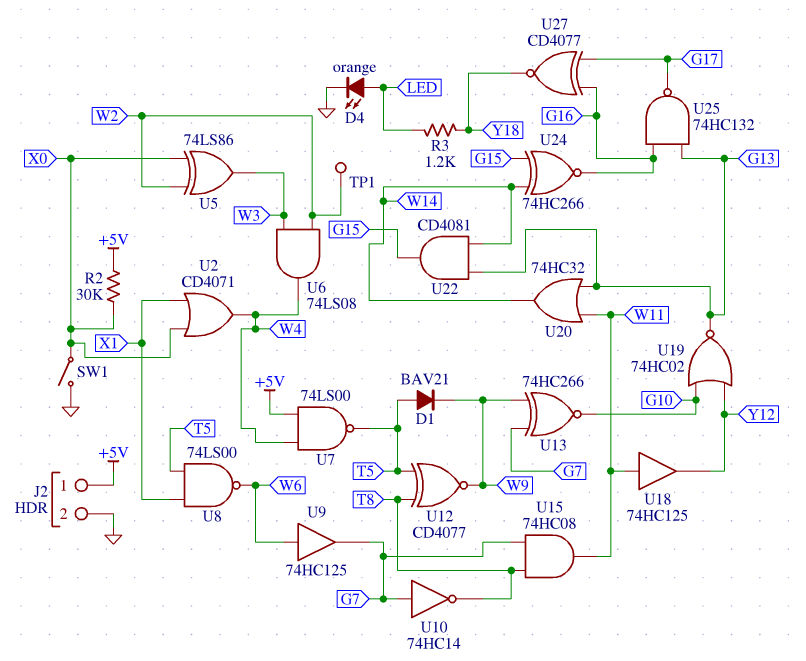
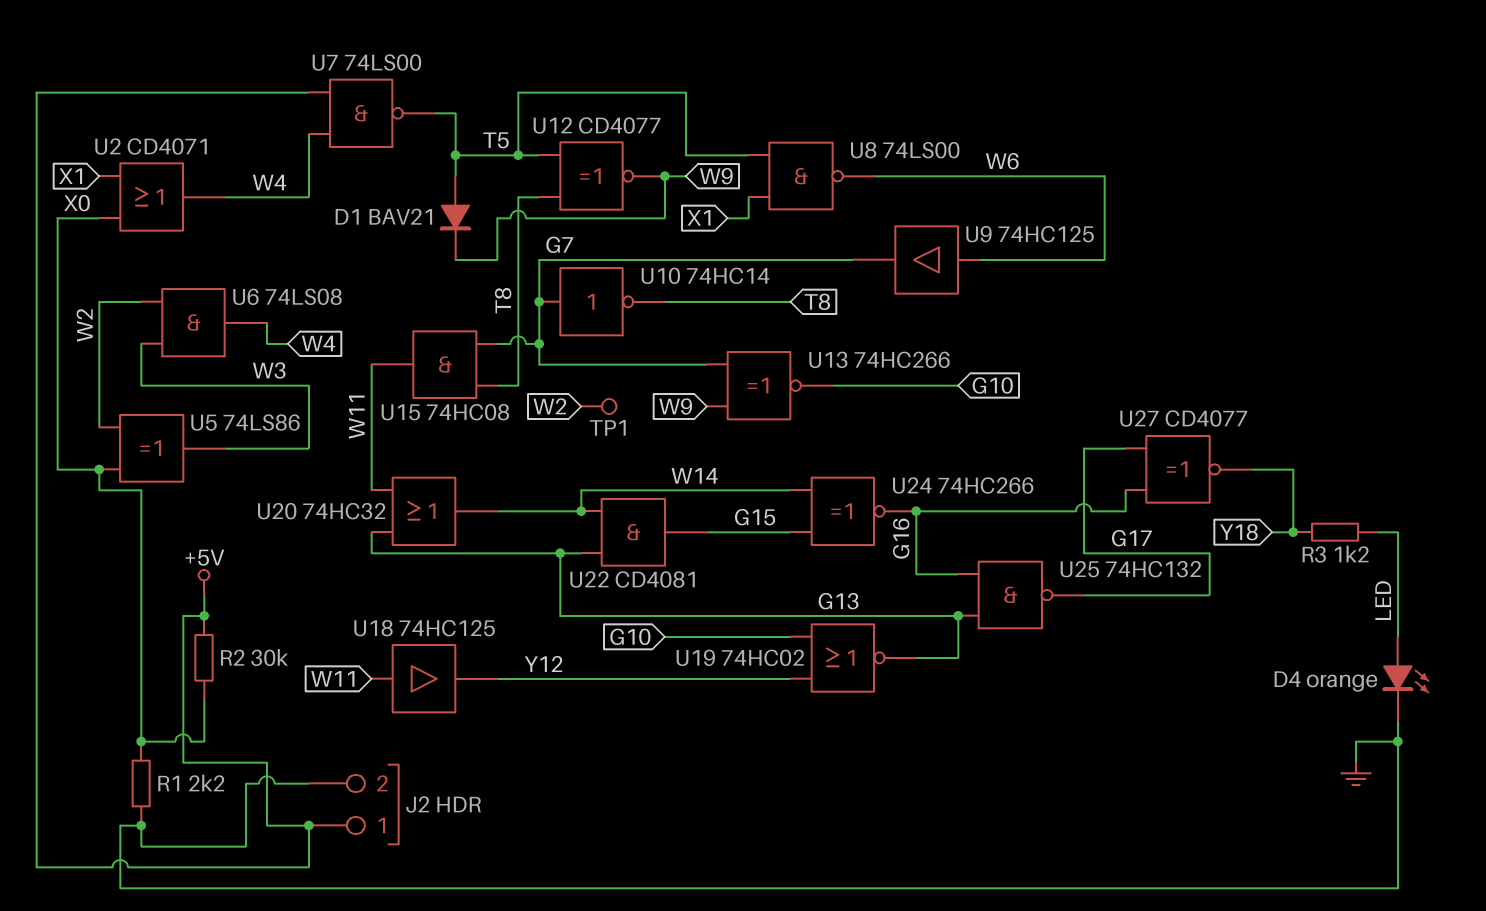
R1: none -> 2.2k (GND, X0)
SW1: switch (GND, X0) -> none

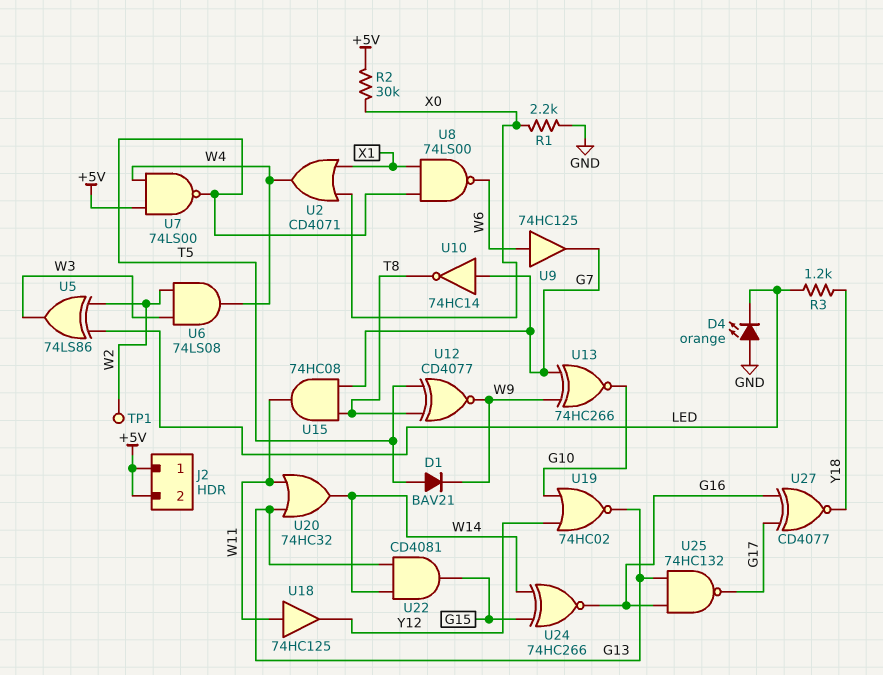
D4: LED orange (A LED, K GND) -> LED orange (A GND, K LED)
J2 pin 2: GND -> +5V
U5: XOR 74LS86 (in W2, in X0, out W3) -> XOR 74LS86 (in LED, in W2, out W3)

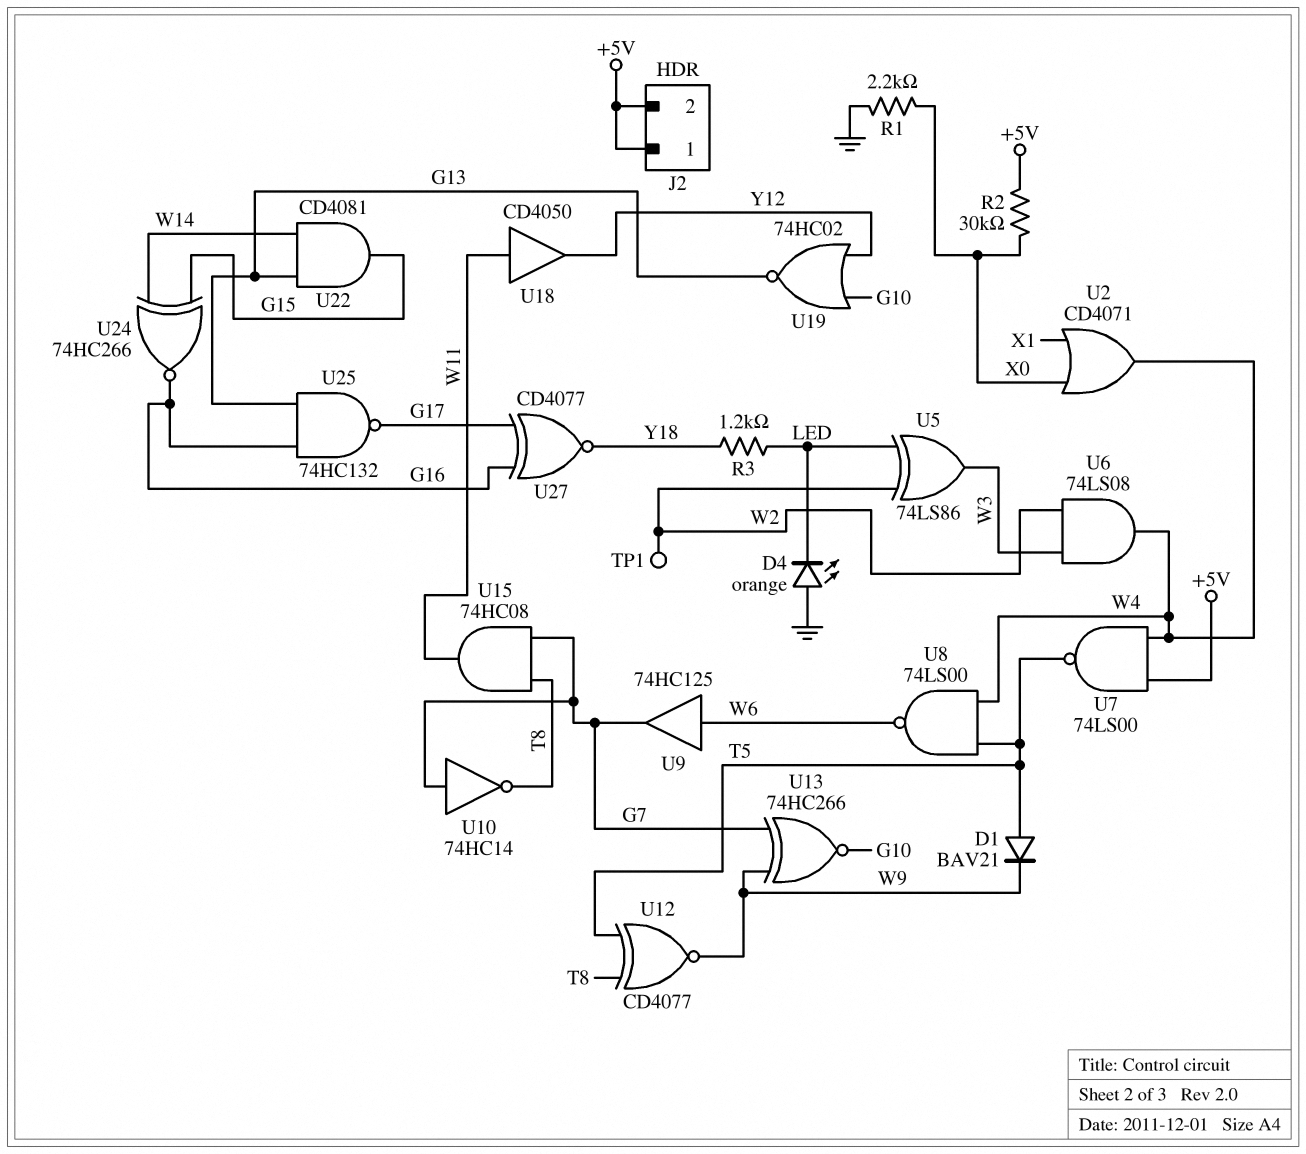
U8: NAND 74LS00 (in T5, in X1, out W6) -> NAND 74LS00 (in T5, in W4, out W6)
U18: buffer 74HC125 (in W11, out Y12) -> buffer CD4050 (in W11, out Y12)
U20: OR 74HC32 (in G13, in W11, out W14) -> none

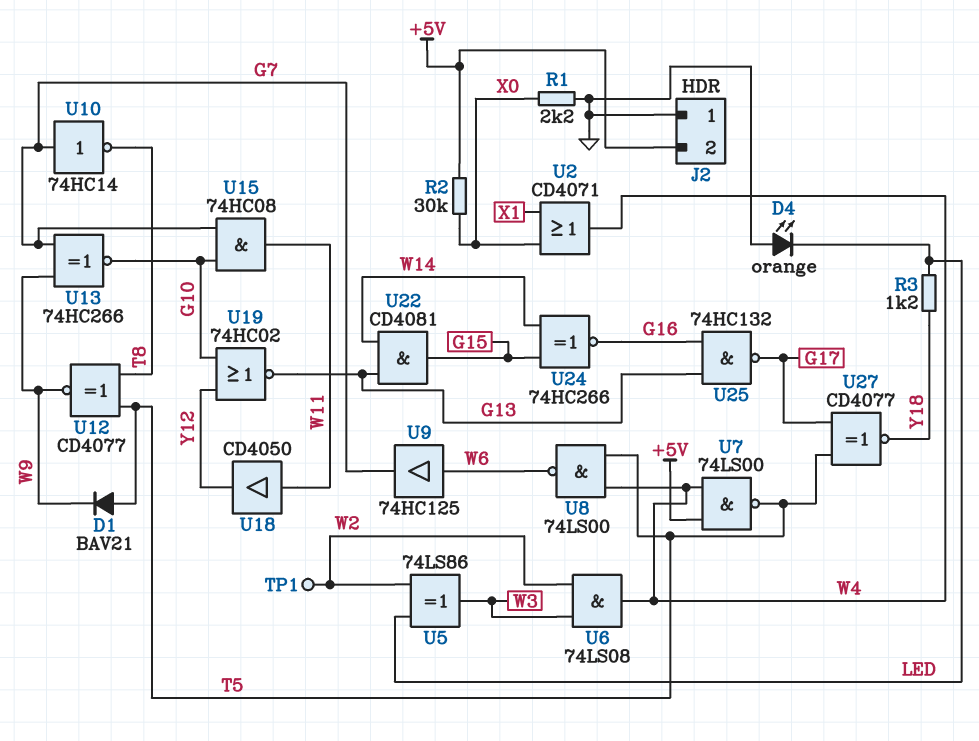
J2 pin 1: +5V -> GND
U15: AND 74HC08 (in G7, in T8, out W11) -> AND 74HC08 (in G7, in G10, out W11)
U27: XNOR CD4077 (in G16, in G17, out Y18) -> XNOR CD4077 (in G17, in T5, out Y18)

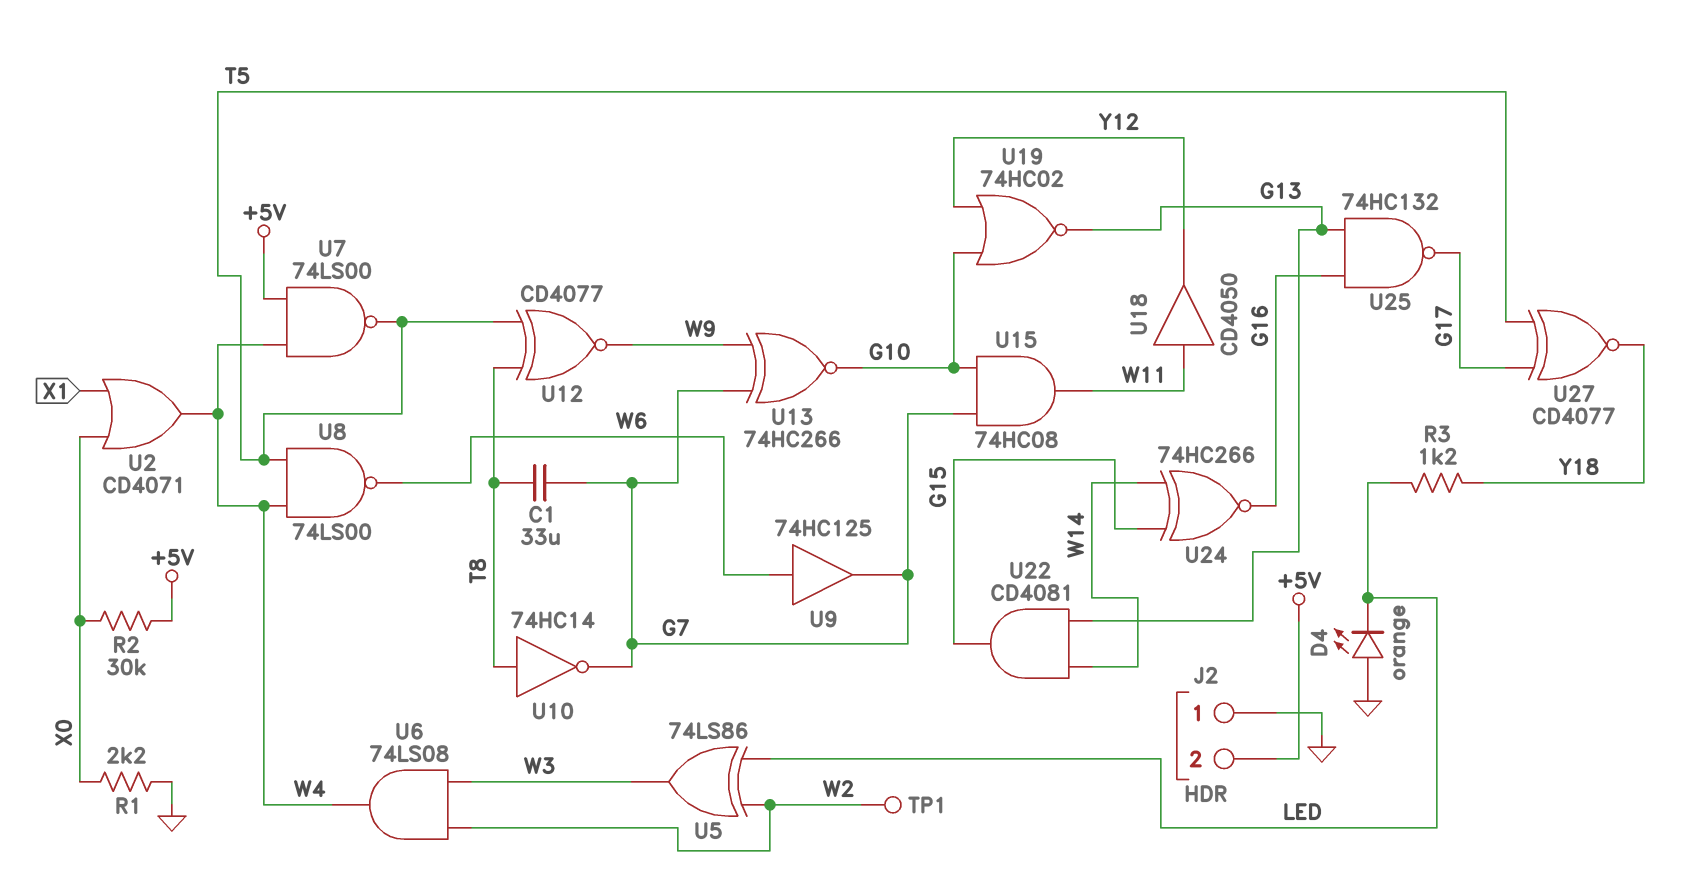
C1: none -> 33uF (G7, T8)
D1: diode BAV21 (A T5, K W9) -> none
U10: NOT 74HC14 (in G7, out T8) -> NOT 74HC14 (in T8, out G7)

